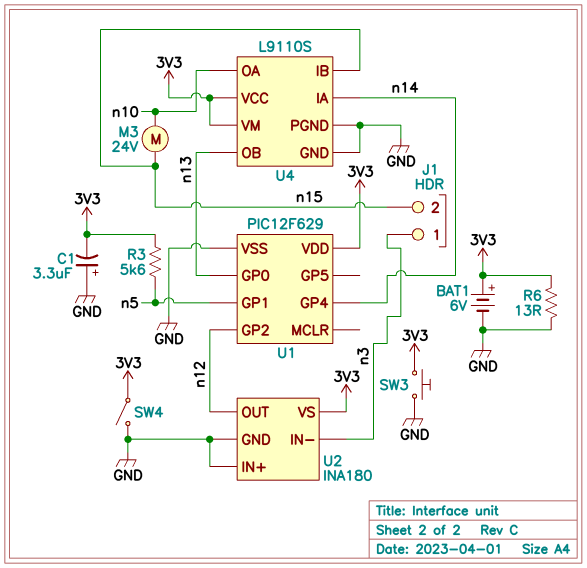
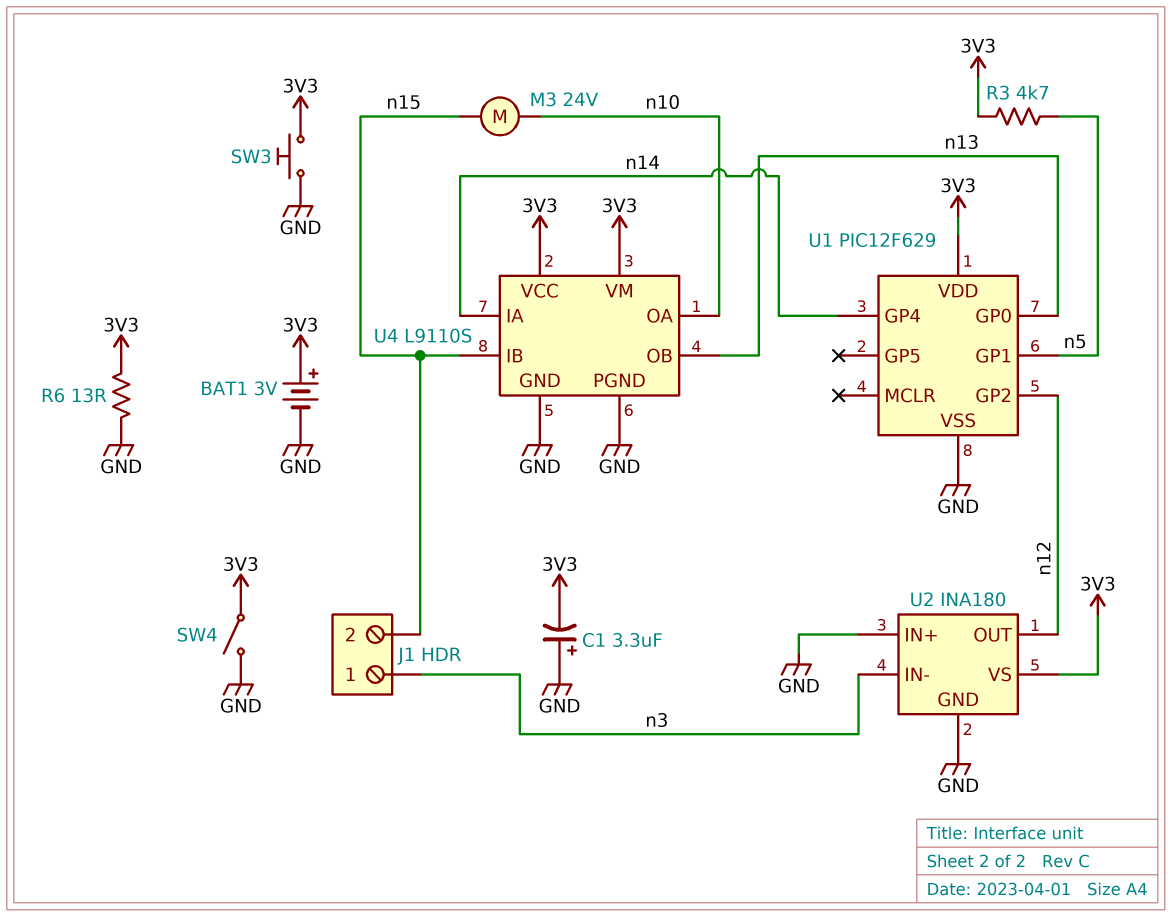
BAT1: 6V (plus 3V3, minus GND) -> 3V (plus 3V3, minus GND)
R3: 5.6k (3V3, n5) -> 4.7k (3V3, n5)

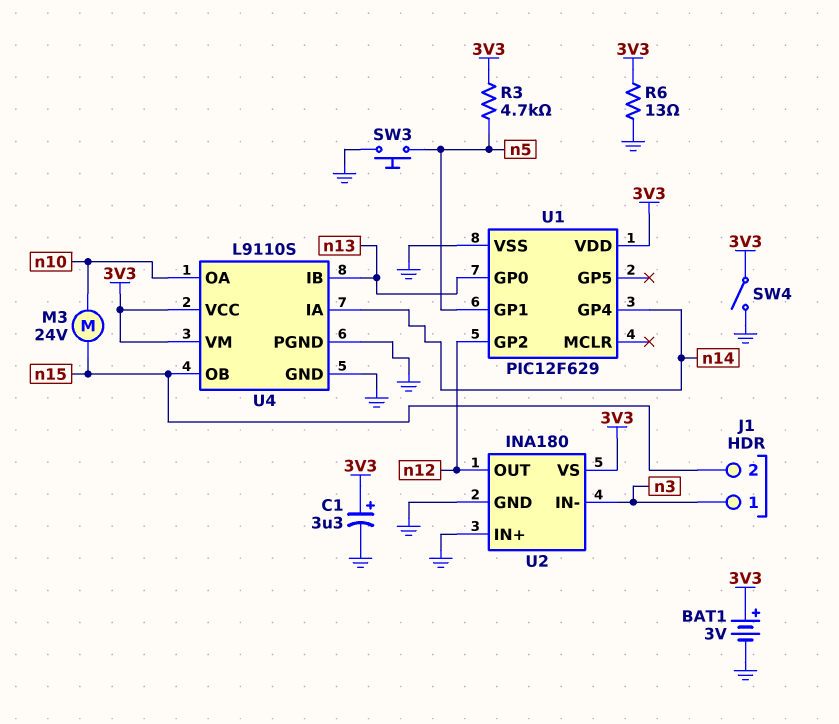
C1: 3.3uF (plus GND, minus 3V3) -> 3.3uF (plus 3V3, minus GND)
SW3: button (3V3, GND) -> button (GND, n5)
U4 pin IB: n15 -> n13
U4 pin OB: n13 -> n15

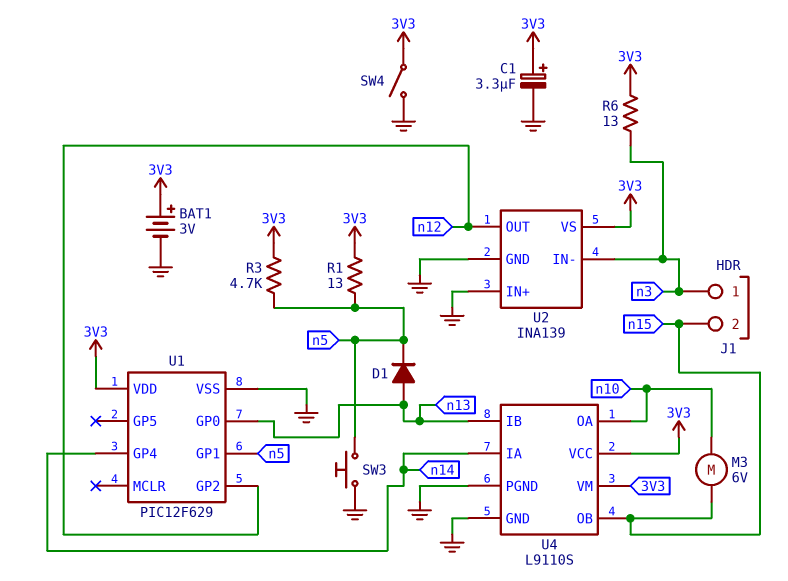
D1: none -> diode (A n13, K n5)
M3: motor 24V (n10, n15) -> motor 6V (n10, n15)
R1: none -> 13 (3V3, n5)
R6: 13 (3V3, GND) -> 13 (3V3, n3)
U2: INA180 -> INA139

